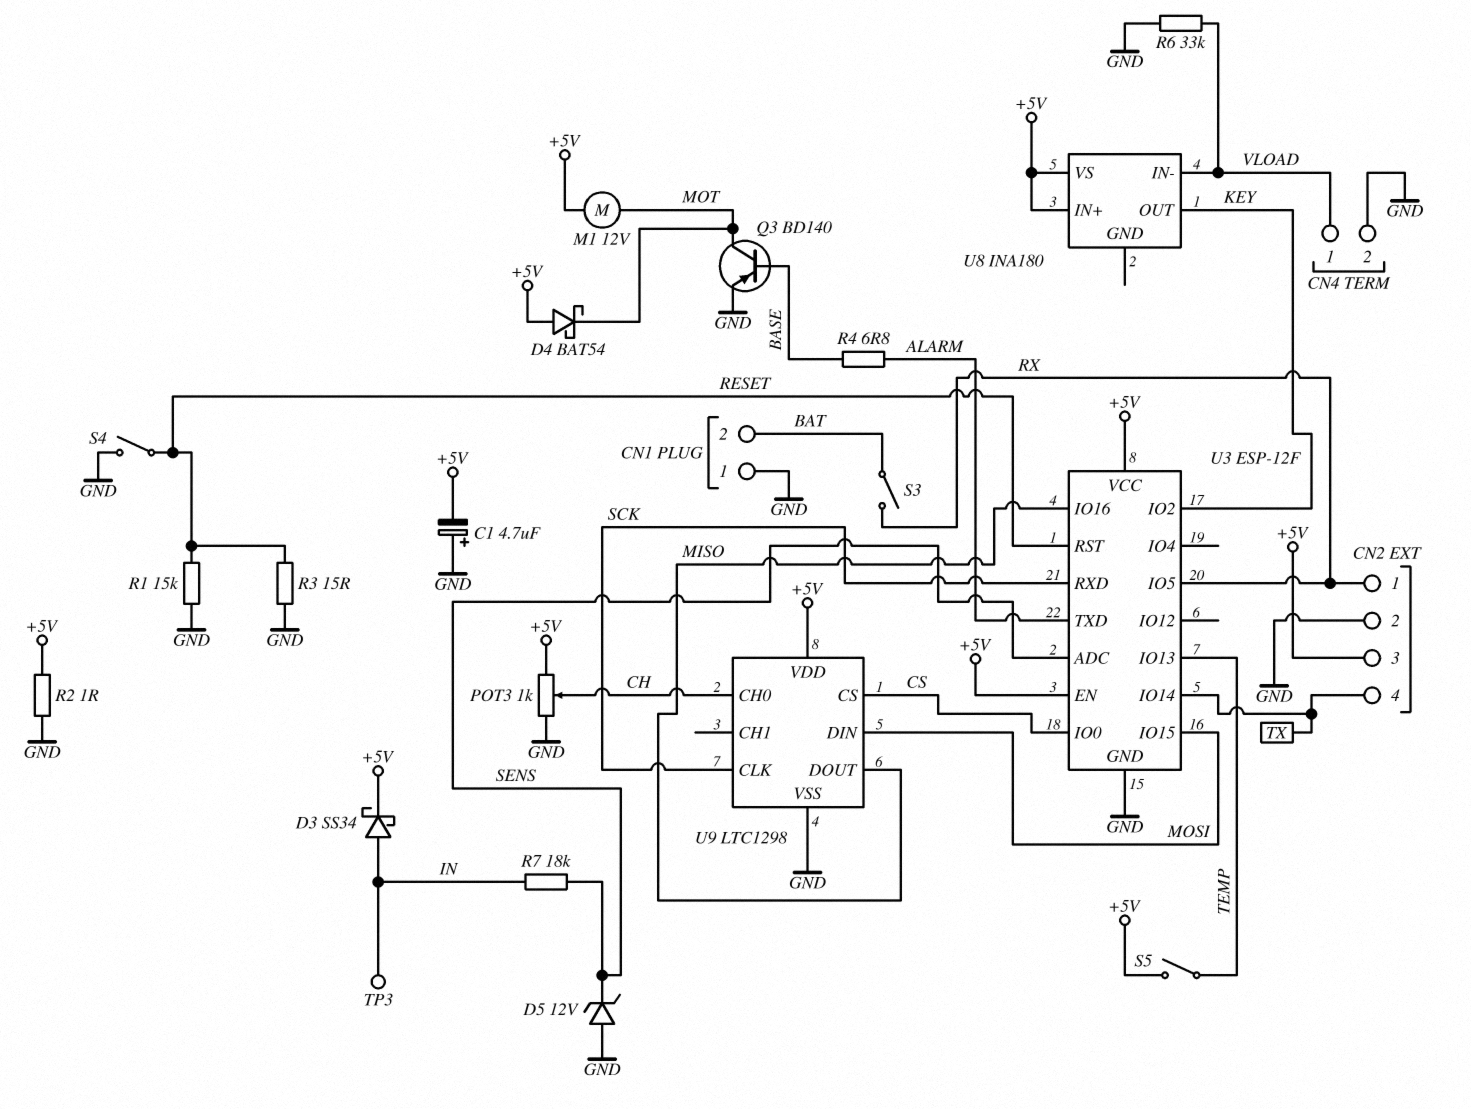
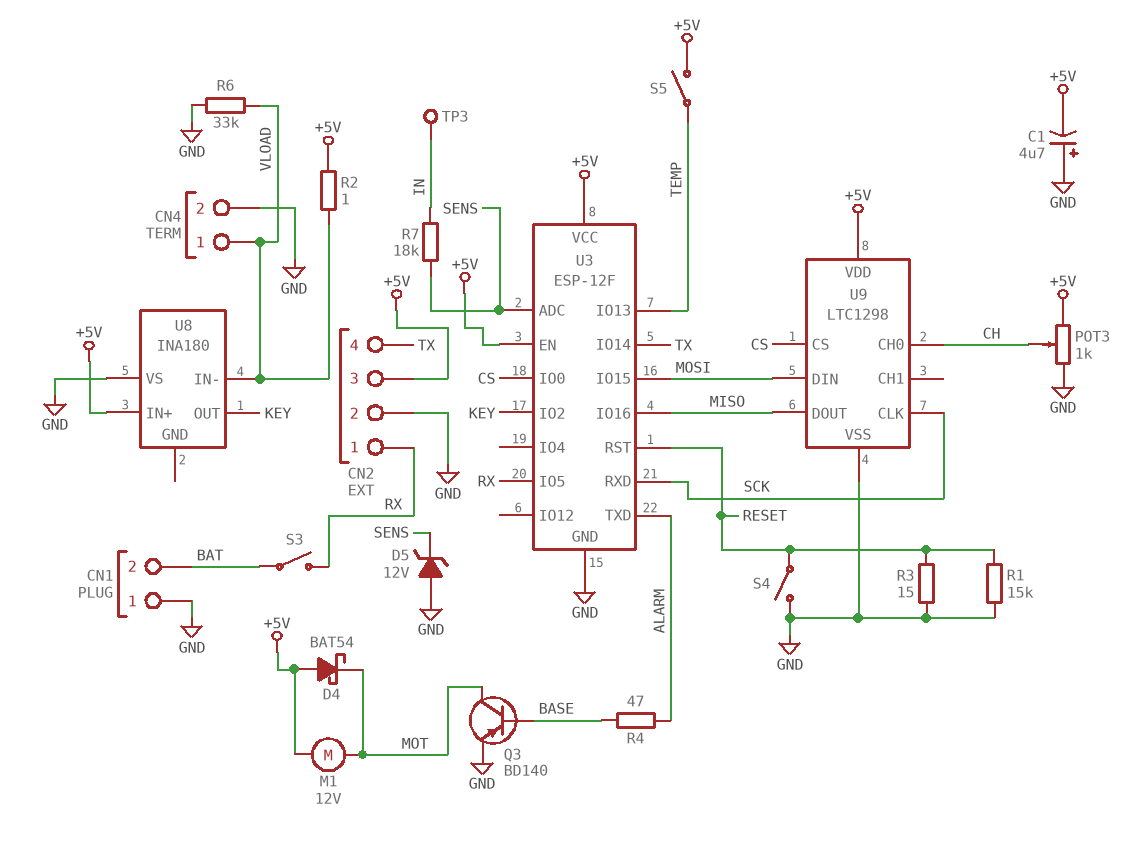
D3: schottky SS34 (A IN, K +5V) -> none
R2: 1 (+5V, GND) -> 1 (+5V, VLOAD)
R4: 6.8 (ALARM, BASE) -> 47 (ALARM, BASE)
U8 pin VS: +5V -> GND

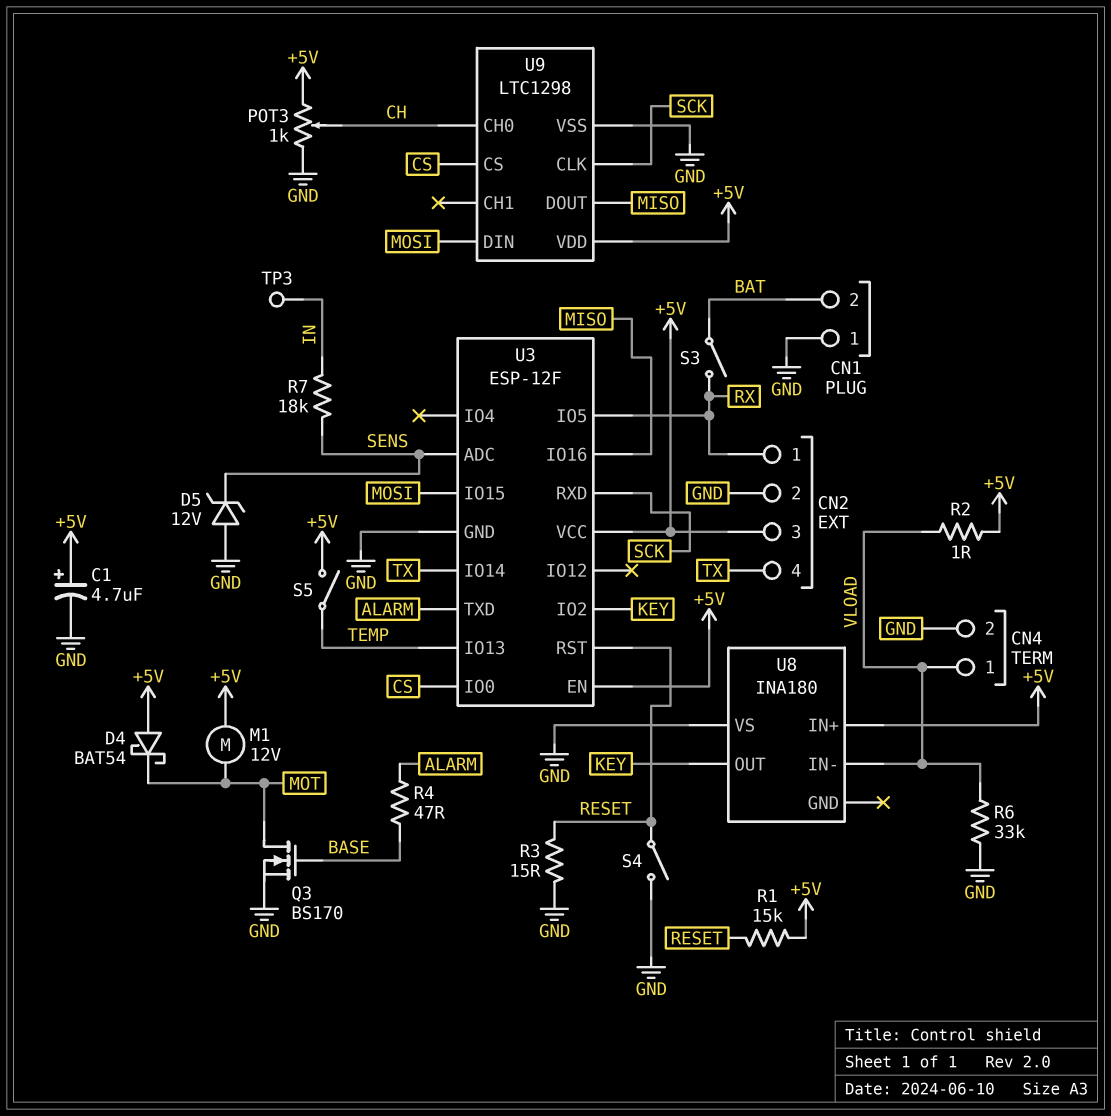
C1: 4.7uF (plus GND, minus +5V) -> 4.7uF (plus +5V, minus GND)
Q3: PNP BD140 (B BASE, C MOT, E GND) -> NMOS BS170 (G BASE, D MOT, S GND)
R1: 15k (GND, RESET) -> 15k (+5V, RESET)

